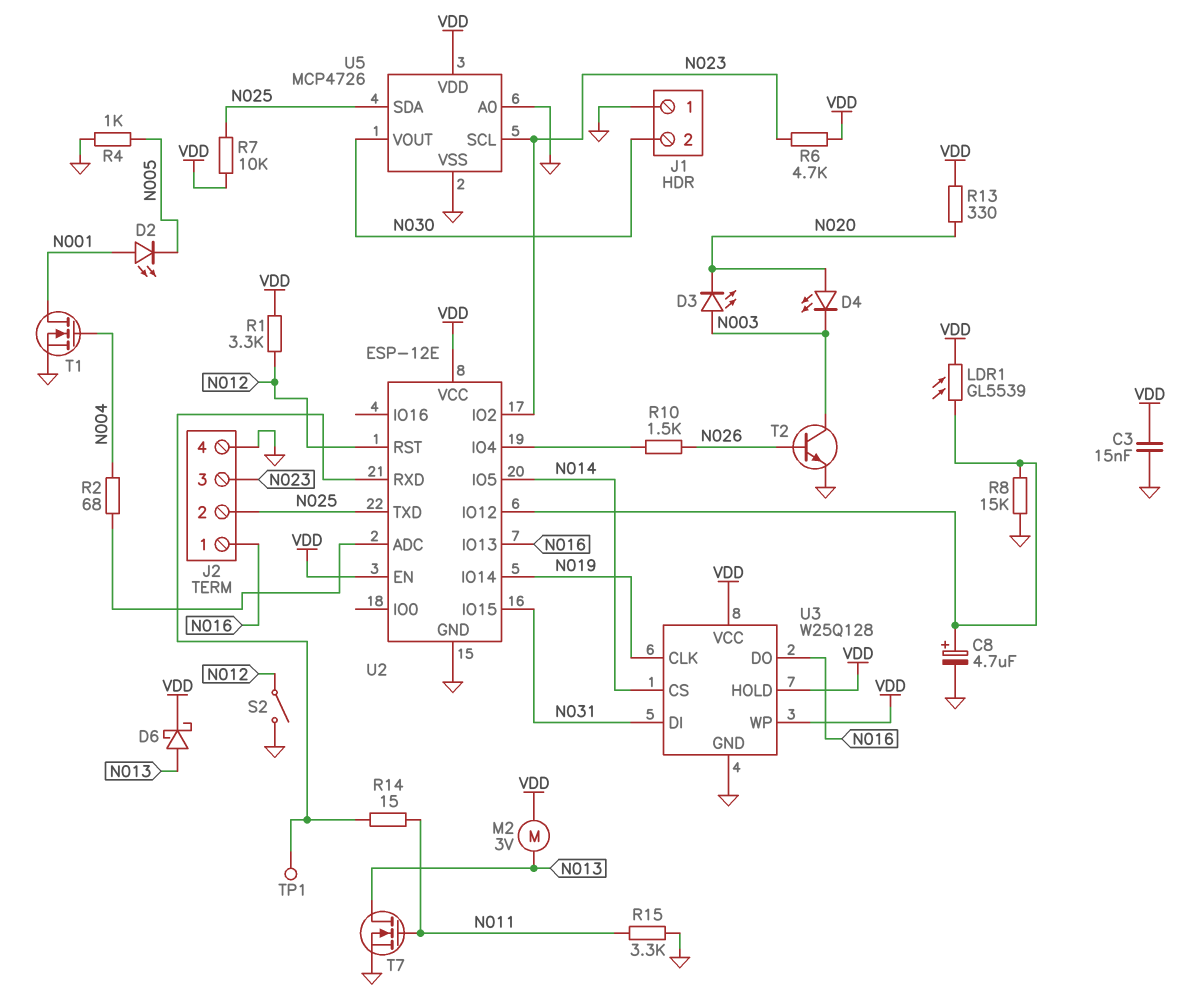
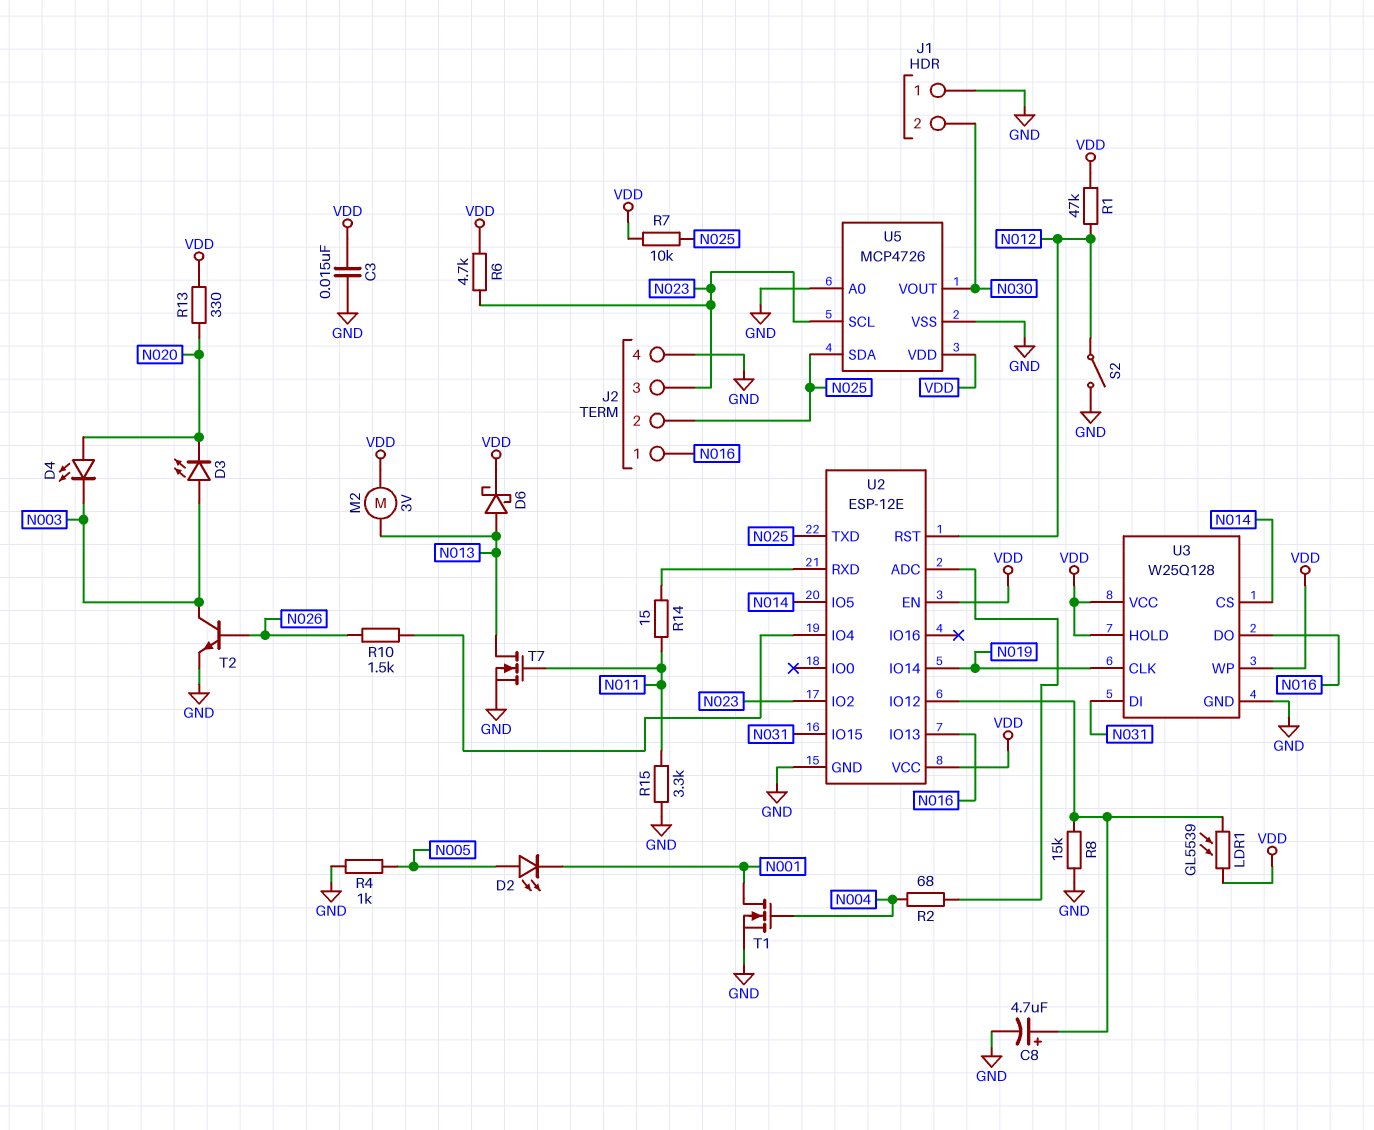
D2: LED (A N001, K N005) -> LED (A N005, K N001)
R1: 3.3k (N012, VDD) -> 47k (N012, VDD)
TP1: test point (U2/RXD) -> none

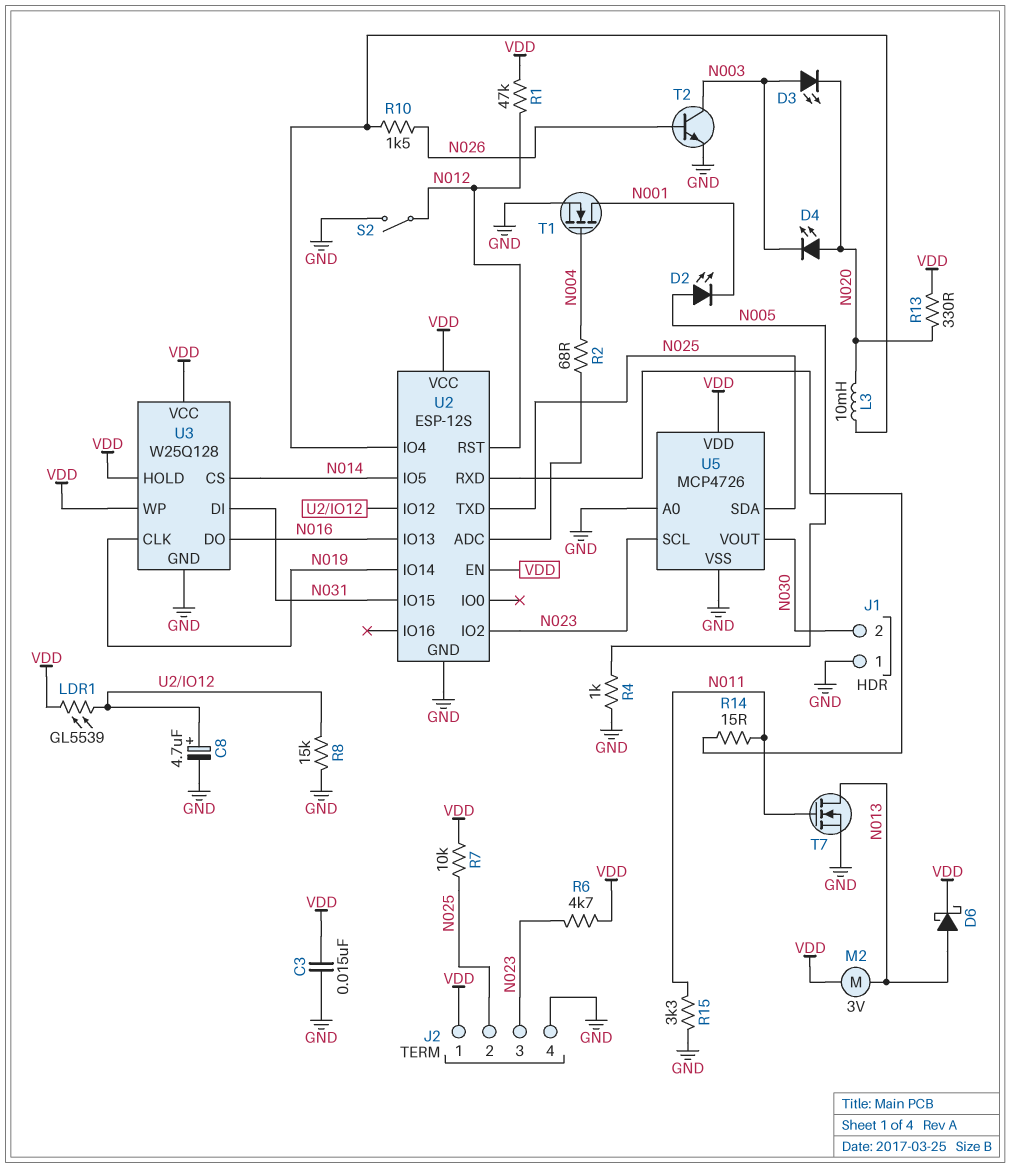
J2 pin 1: N016 -> VDD
L3: none -> 10mH (N020, U2/IO4)
U2: ESP-12E -> ESP-12S

